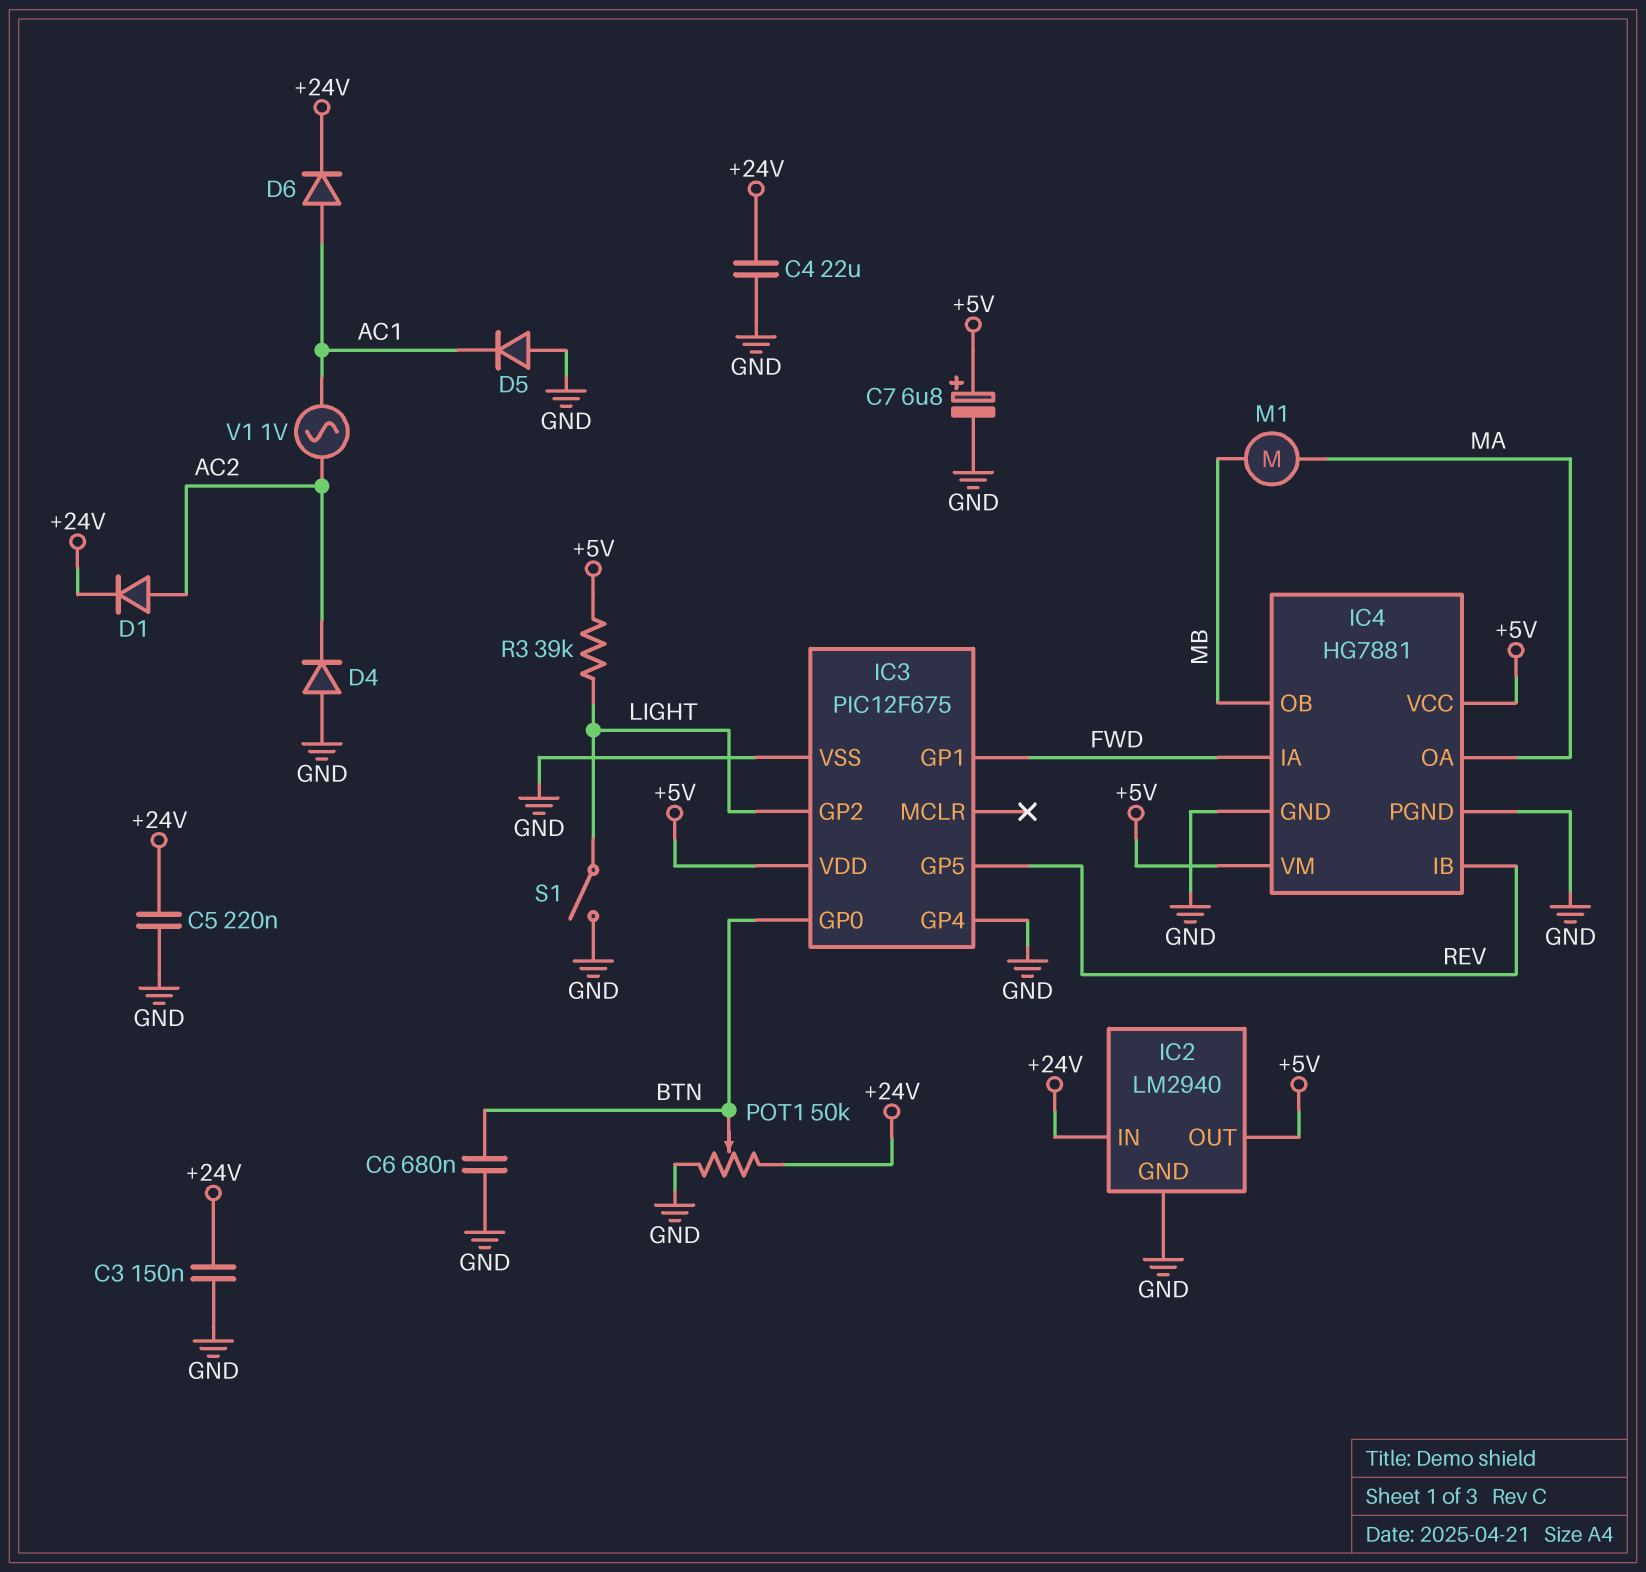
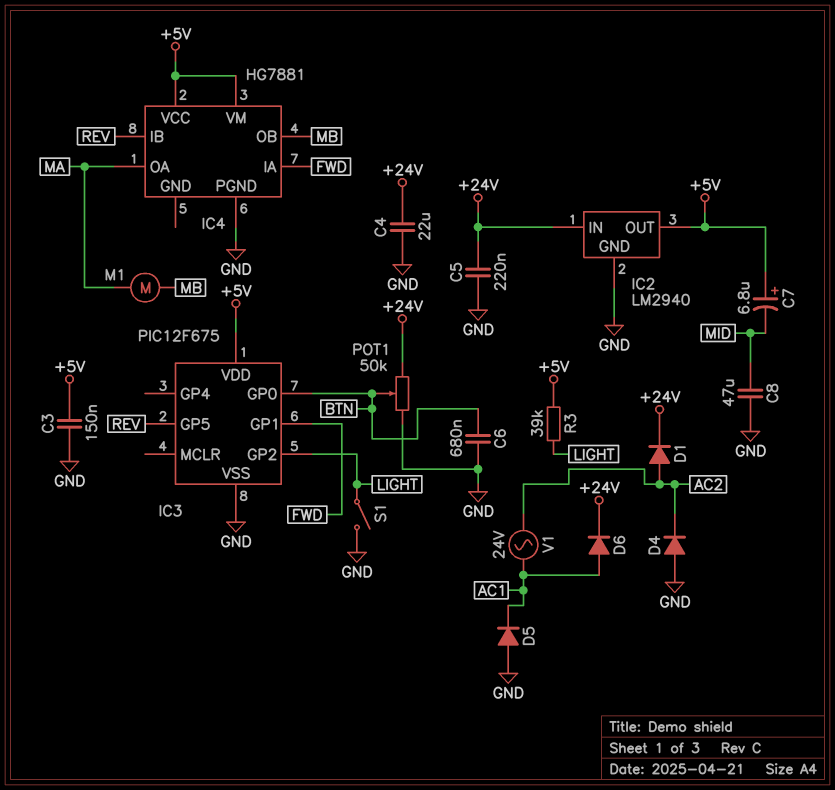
C3: 150nF (+24V, GND) -> 150nF (+5V, GND)
C7: 6.8uF (plus +5V, minus GND) -> 6.8uF (plus +5V, minus MID)
C8: none -> 47uF (GND, MID)
IC3 pin GP4: GND -> none
IC4 pin GND: GND -> none
V1: AC 1V (AC1, AC2) -> AC 24V (AC1, AC2)

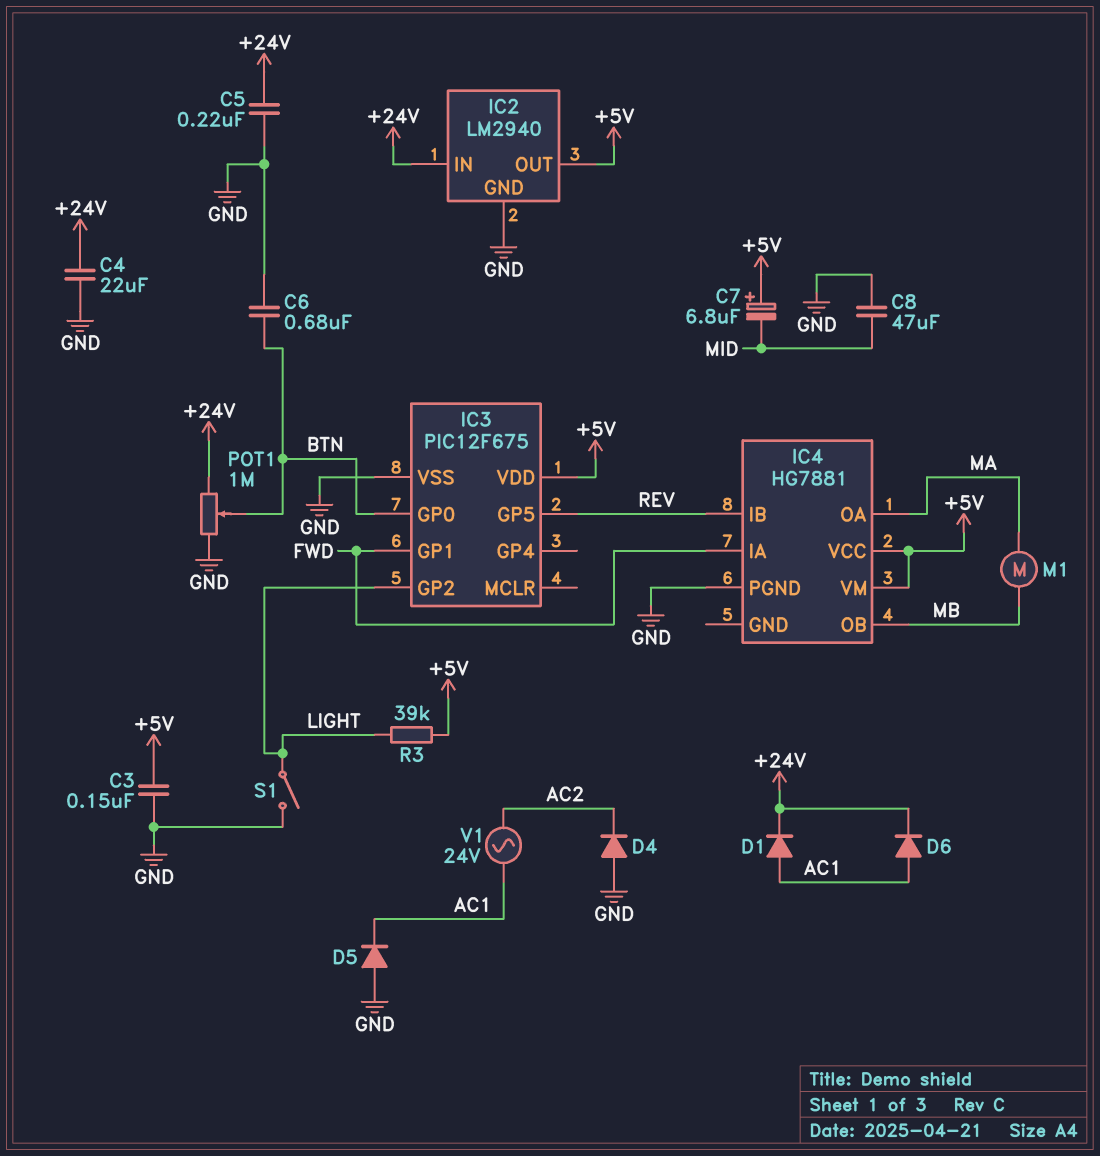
D1: diode (A AC2, K +24V) -> diode (A AC1, K +24V)
POT1: 50k (+24V, GND, wiper BTN) -> 1M (+24V, GND, wiper BTN)

